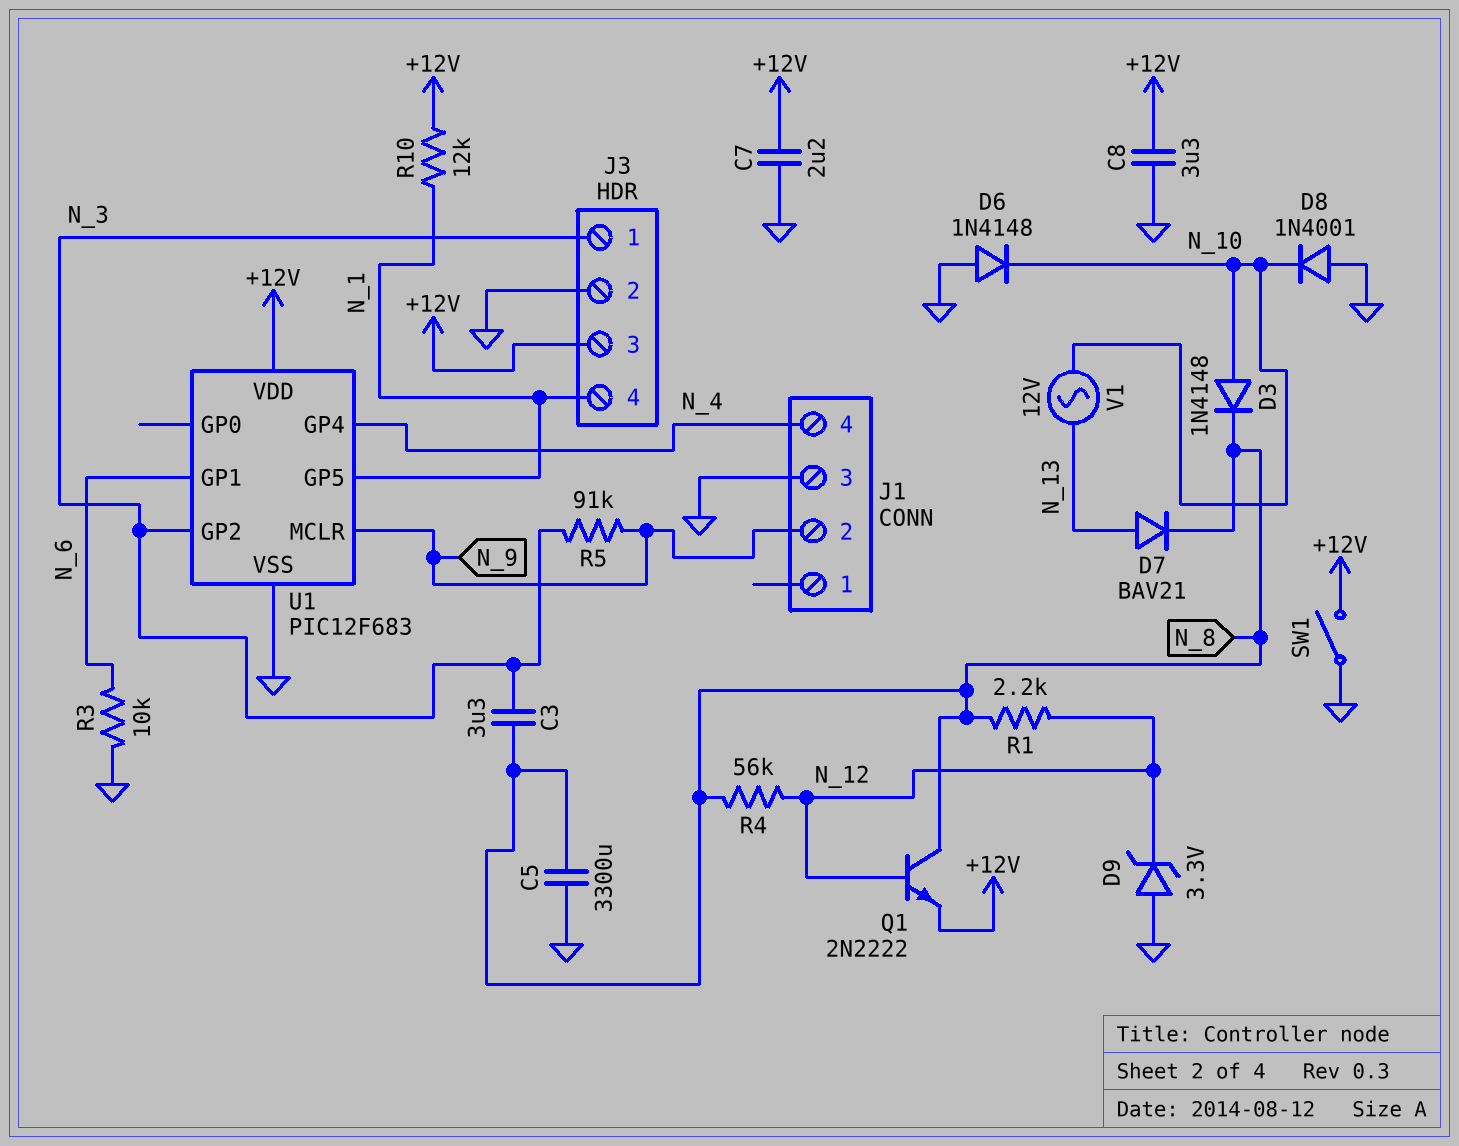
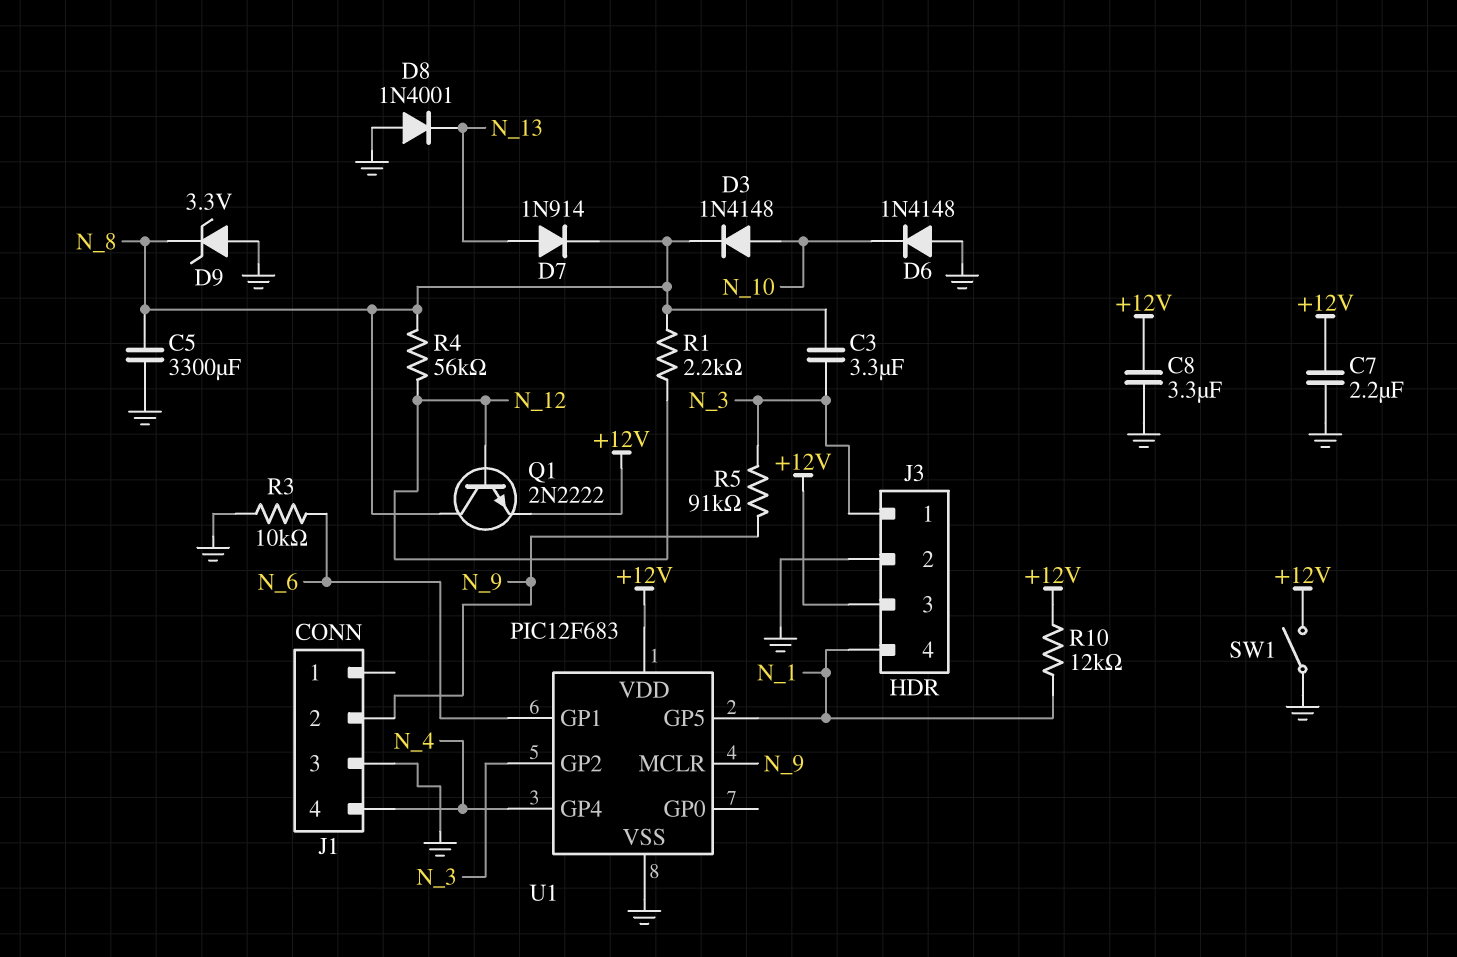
D7: diode BAV21 (A N_13, K N_8) -> diode 1N914 (A N_13, K N_8)
D8: diode 1N4001 (A GND, K N_10) -> diode 1N4001 (A GND, K N_13)
D9: zener 3.3V (A GND, K N_12) -> zener 3.3V (A GND, K N_8)
V1: AC 12V (N_10, N_13) -> none

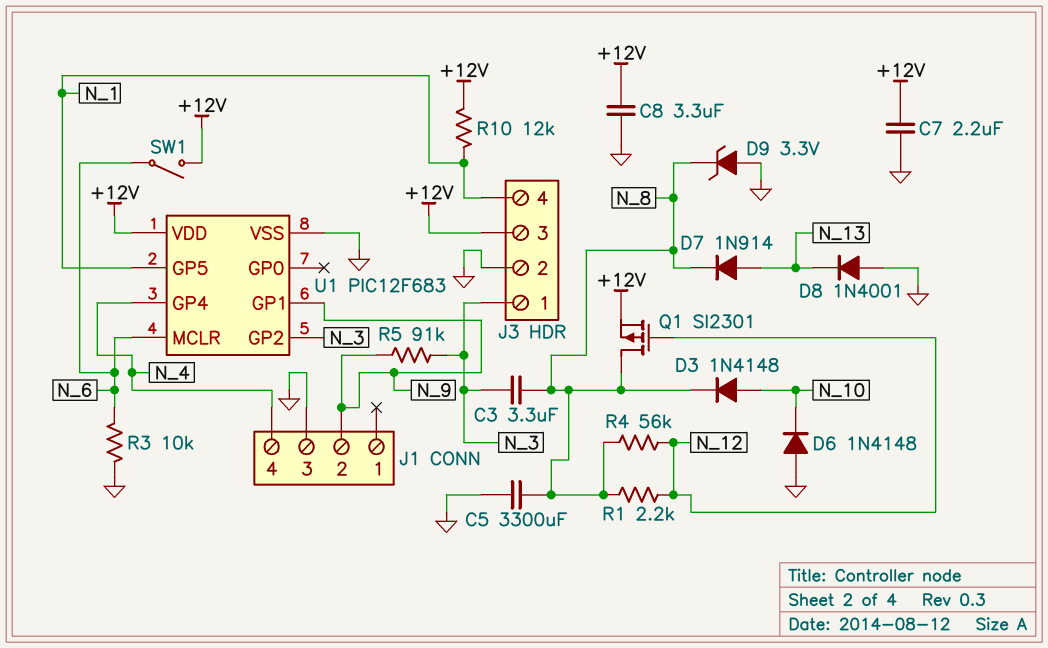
Q1: NPN 2N2222 (B N_12, C N_8, E +12V) -> PMOS SI2301 (G N_12, D N_8, S +12V)
SW1: switch (+12V, GND) -> switch (+12V, N_6)
U1 pin GP1: N_6 -> N_9
U1 pin MCLR: N_9 -> N_6

